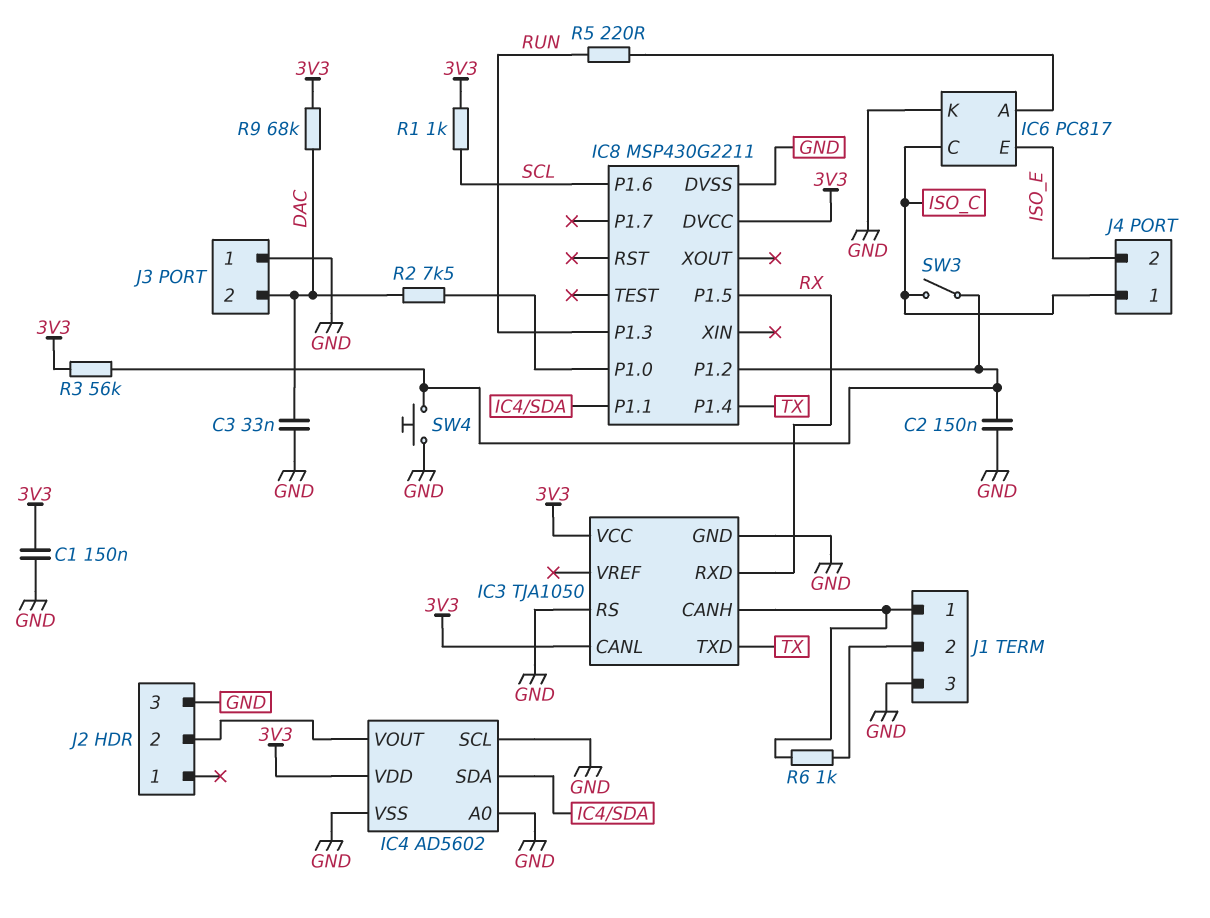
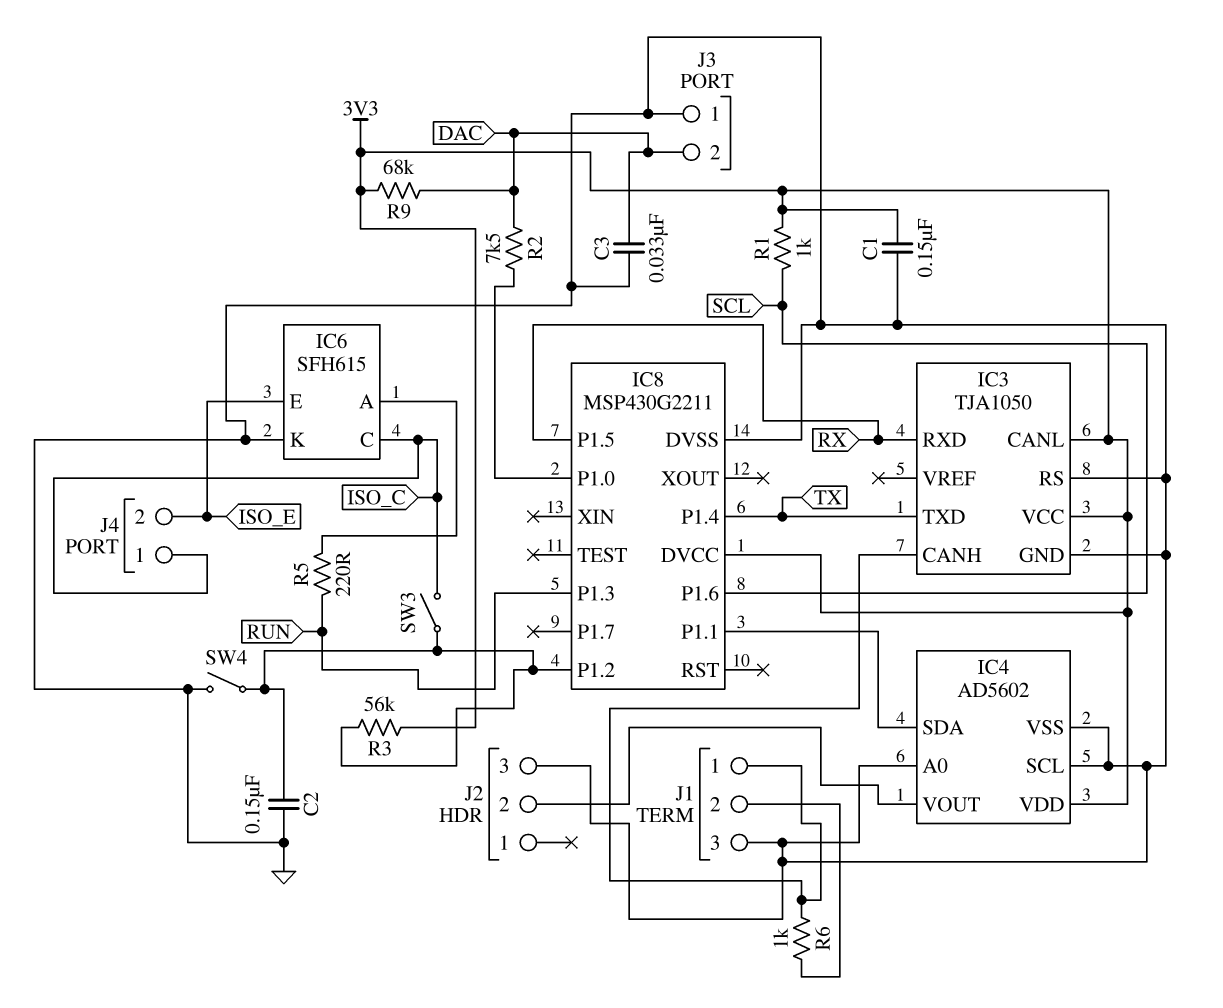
IC6: PC817 -> SFH615
SW4: button (GND, IC8/P1.2) -> switch (GND, IC8/P1.2)

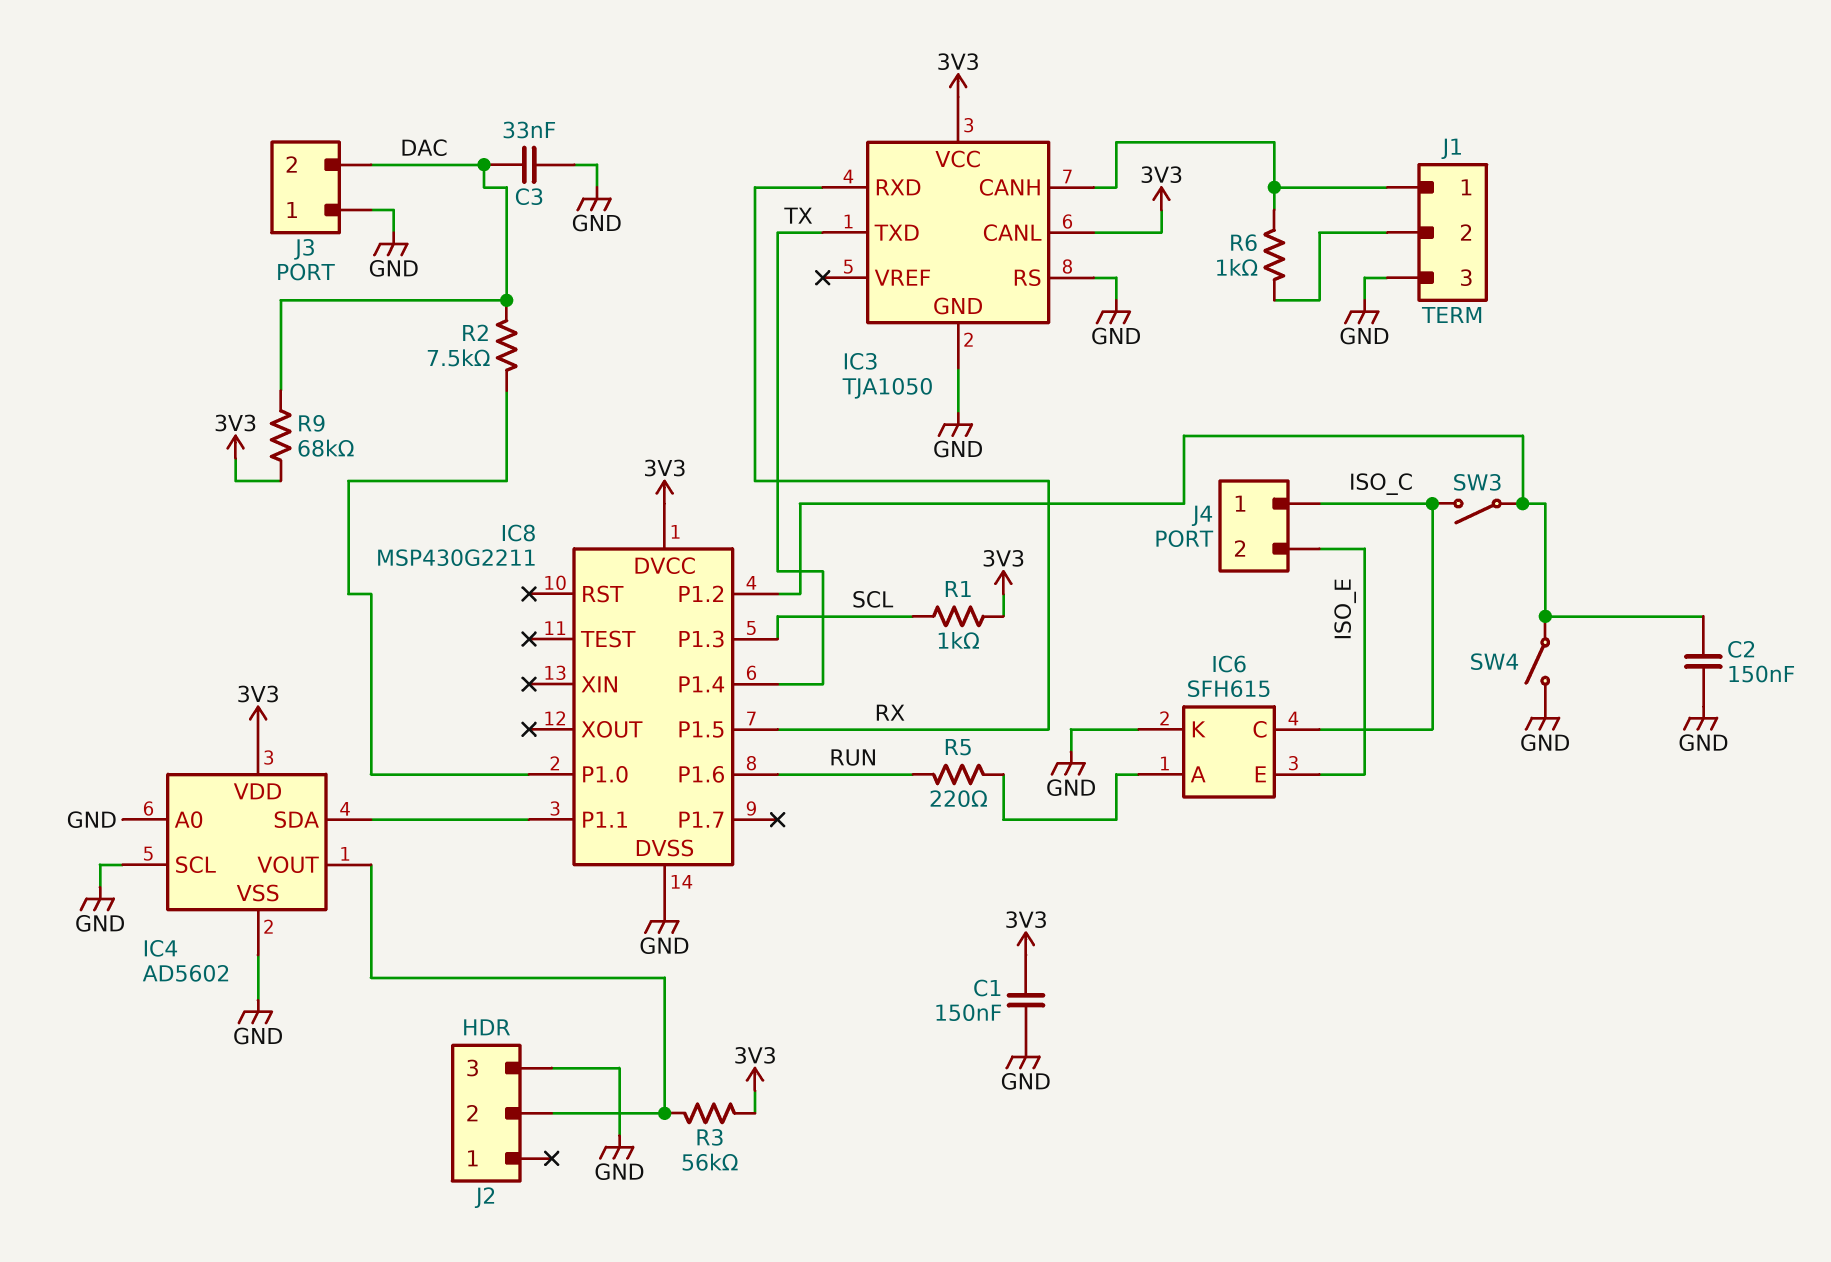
IC8 pin P1.3: RUN -> SCL
IC8 pin P1.6: SCL -> RUN
R3: 56k (3V3, IC8/P1.2) -> 56k (3V3, IC4/VOUT)

